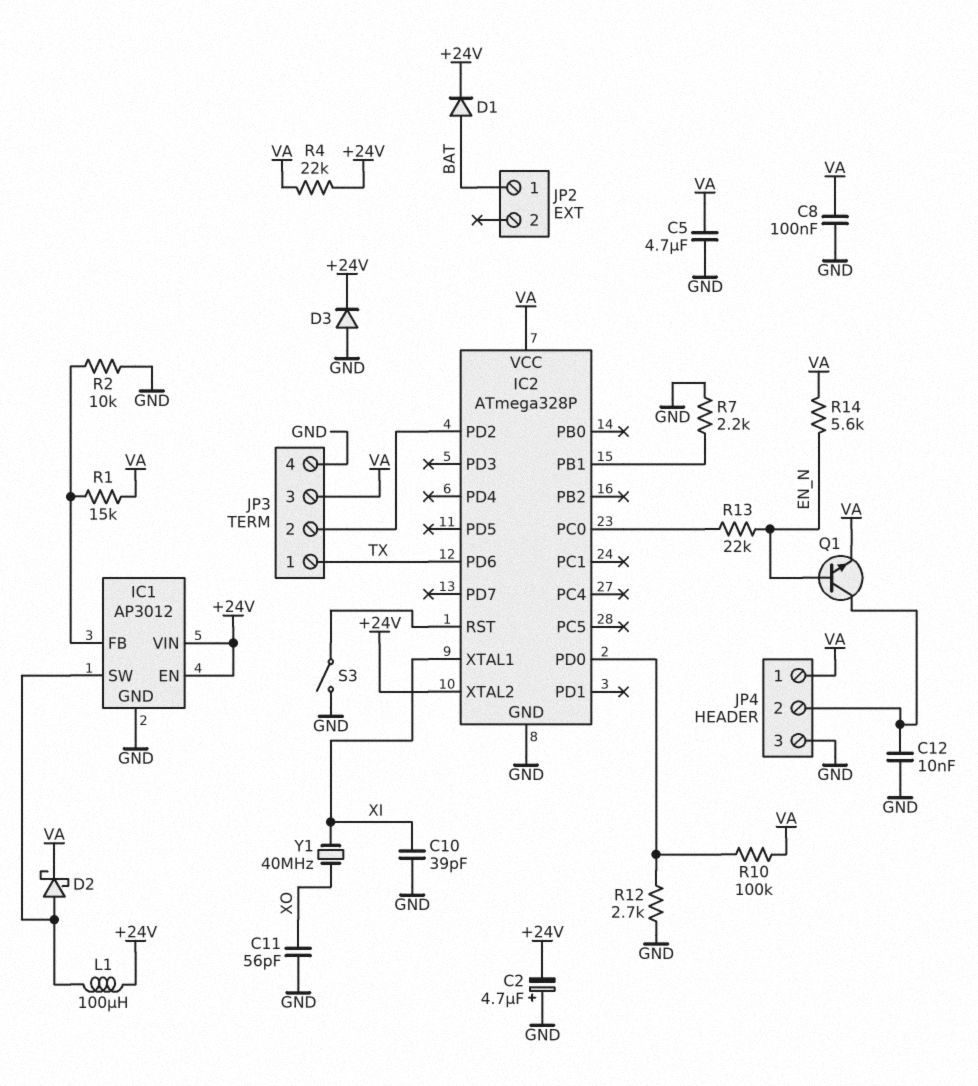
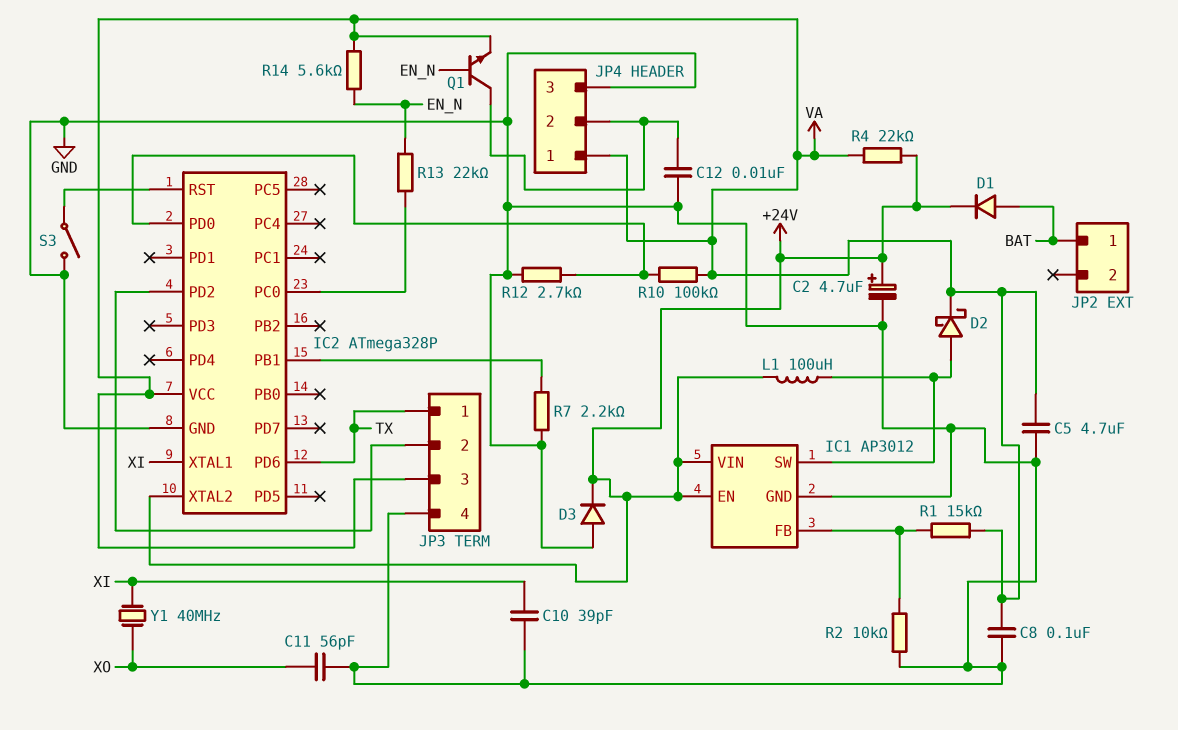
C2: 4.7uF (plus GND, minus +24V) -> 4.7uF (plus +24V, minus GND)

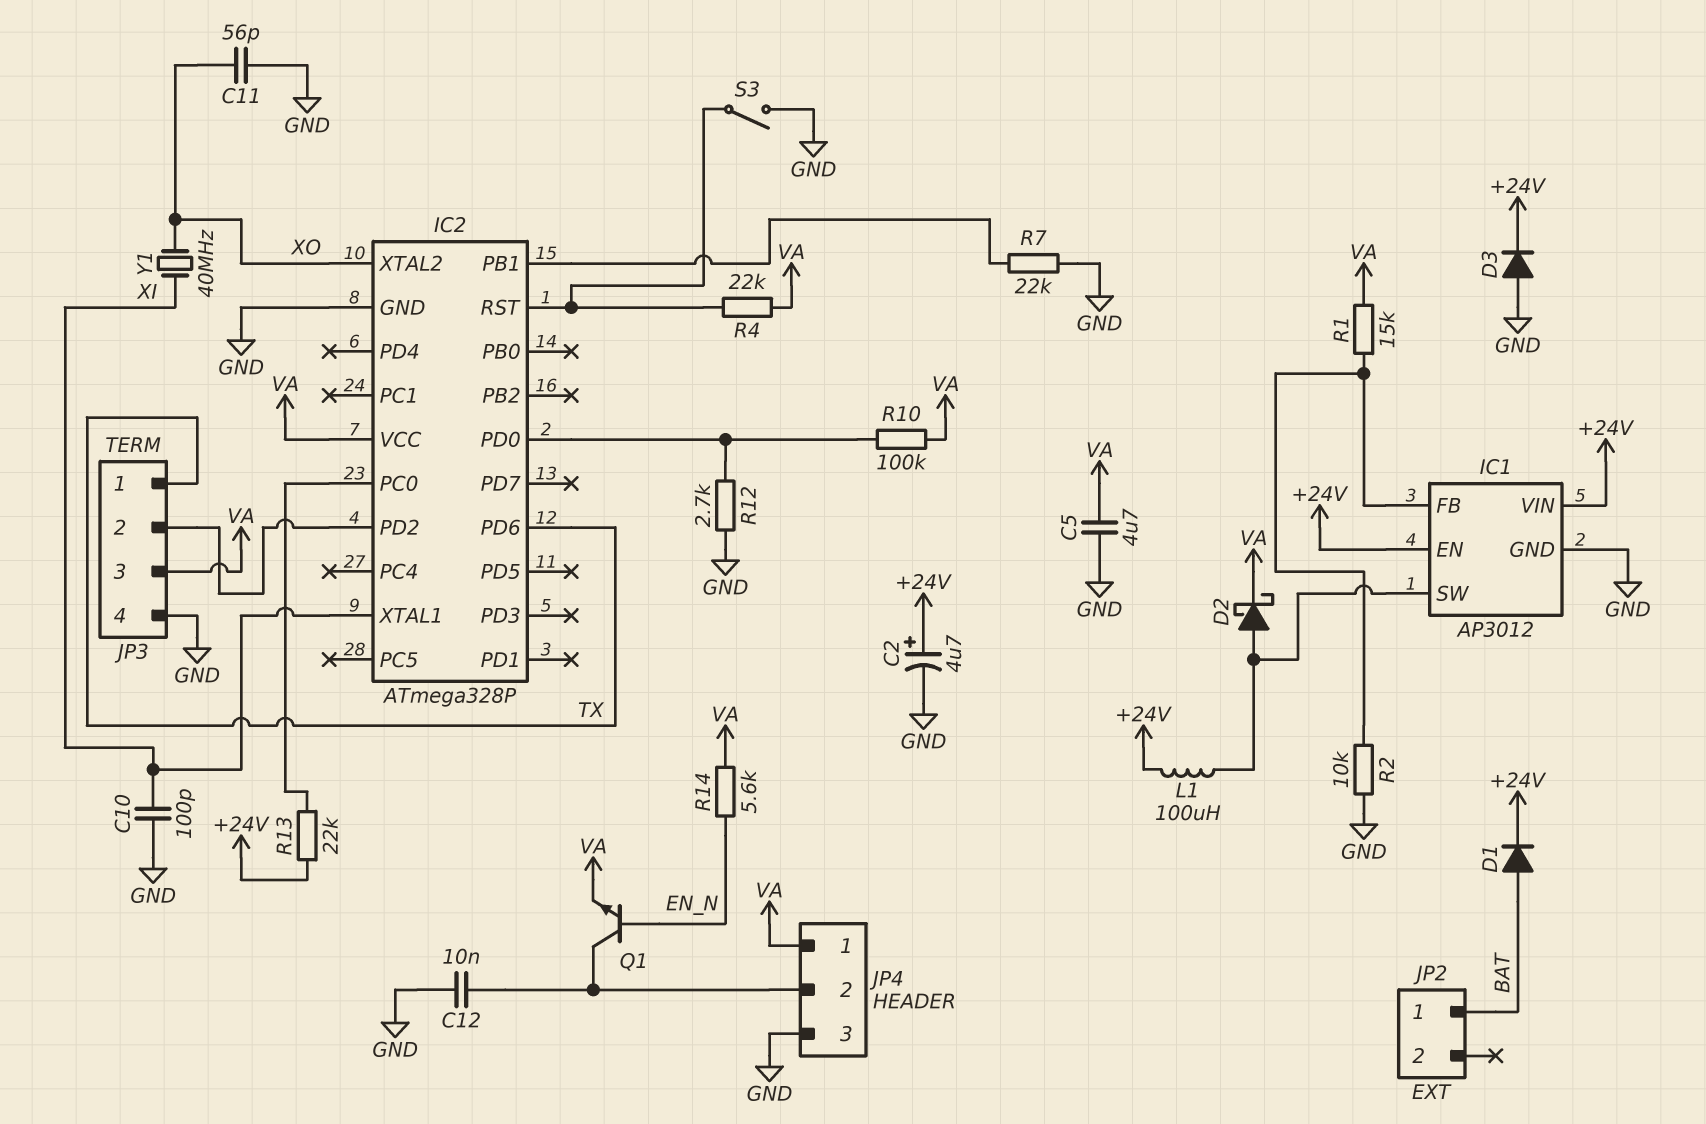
C8: 100nF (GND, VA) -> none
C10: 39pF (GND, XI) -> 100pF (GND, XI)
IC2 pin XTAL2: +24V -> XO
R4: 22k (+24V, VA) -> 22k (IC2/RST, VA)
R7: 2.2k (GND, IC2/PB1) -> 22k (GND, IC2/PB1)
R13: 22k (EN_N, IC2/PC0) -> 22k (+24V, IC2/PC0)

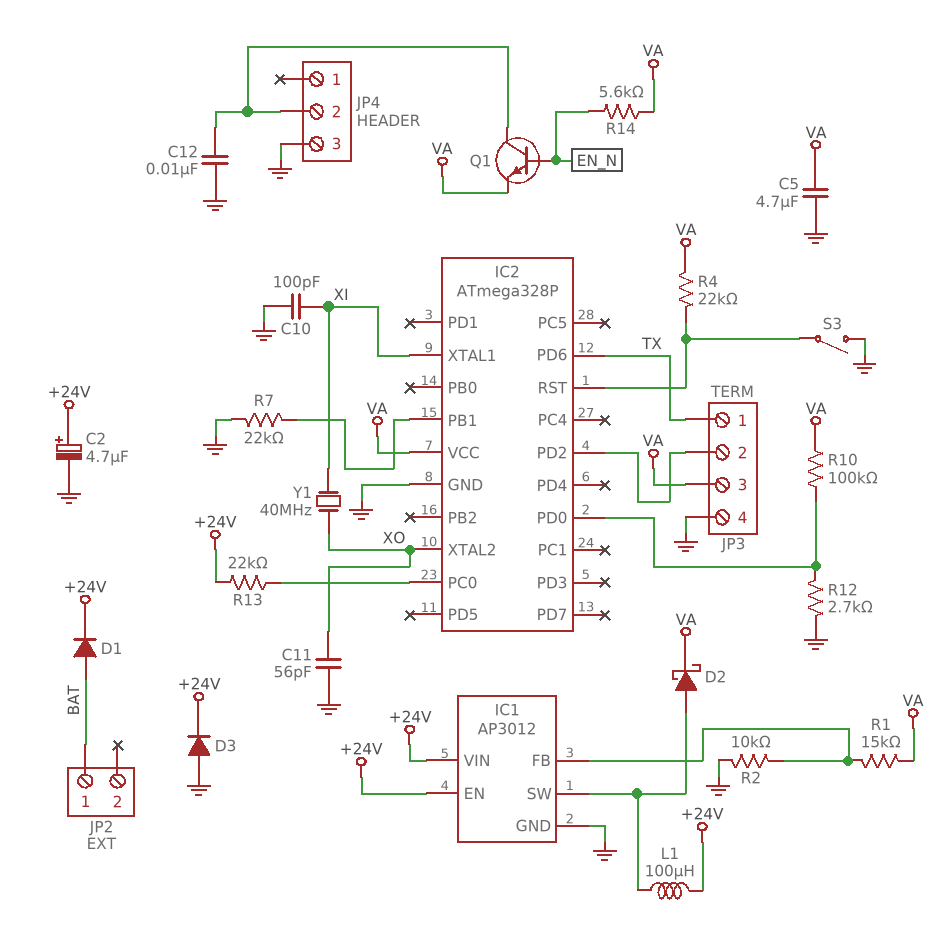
JP4 pin 1: VA -> none

